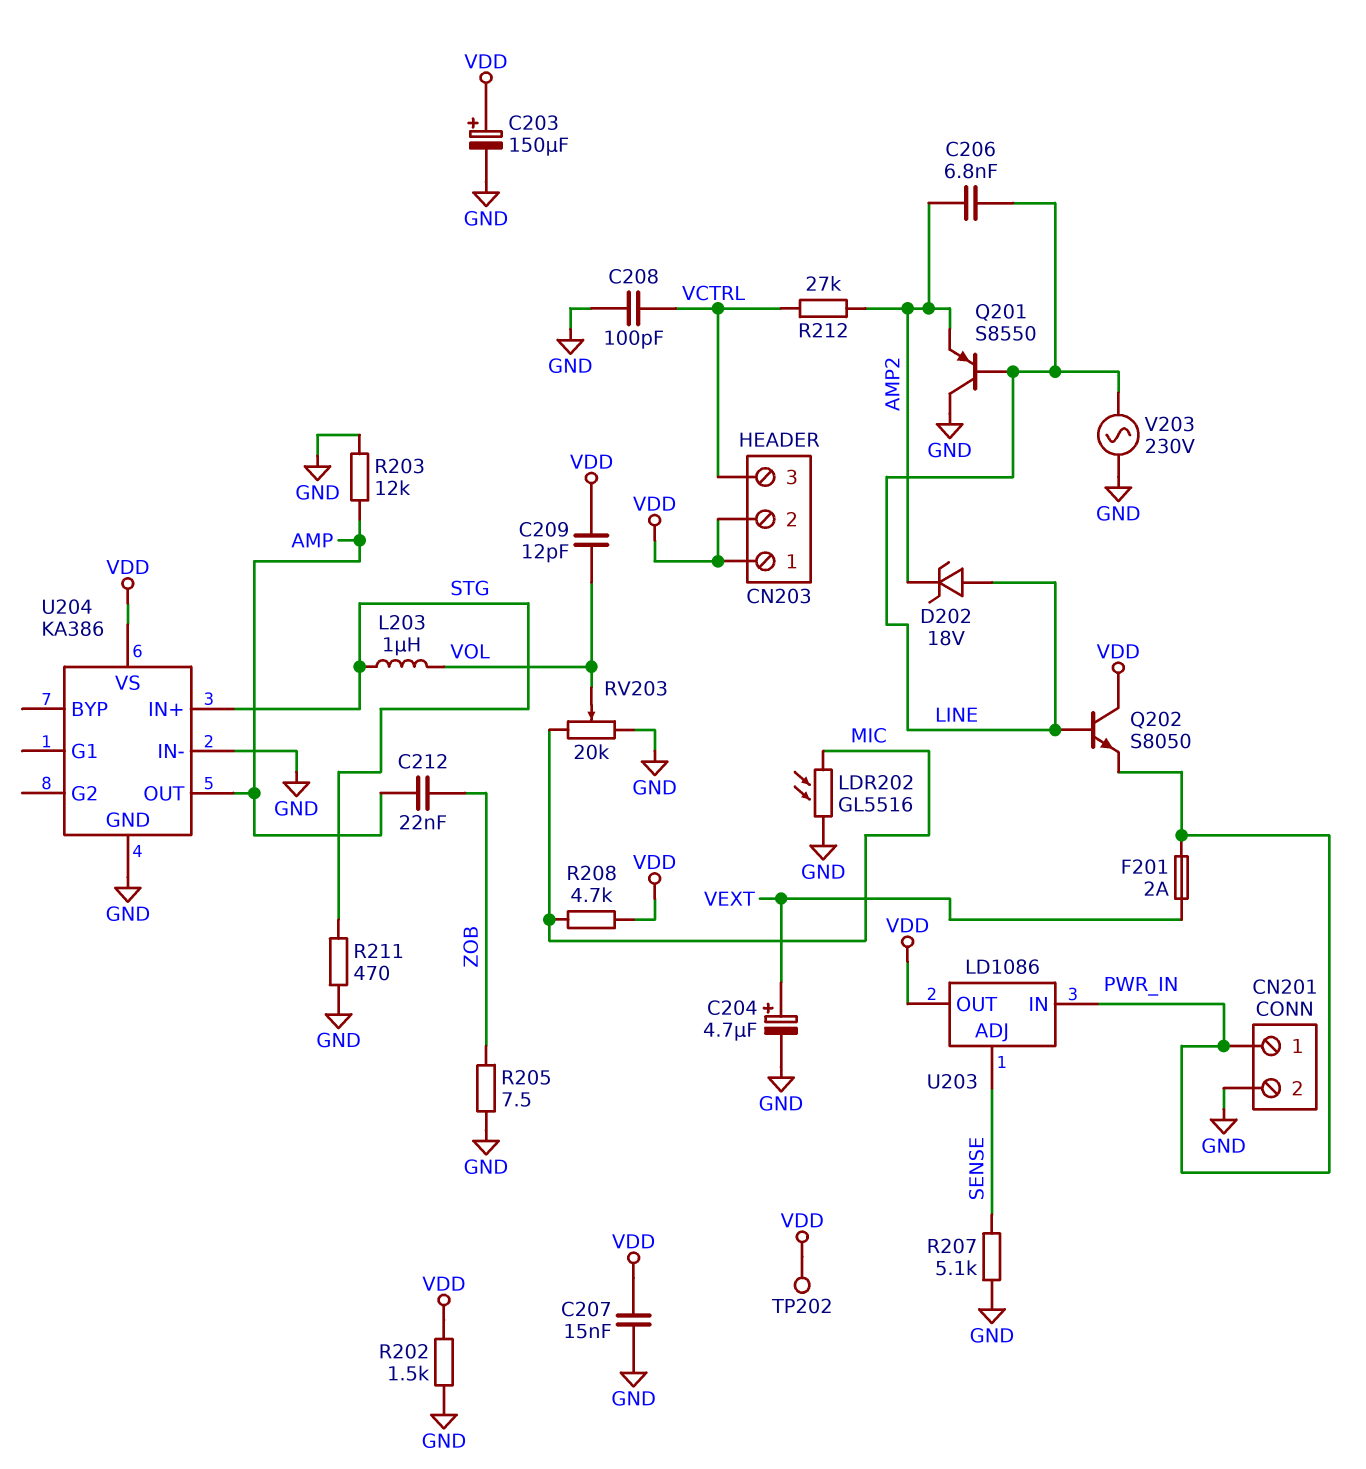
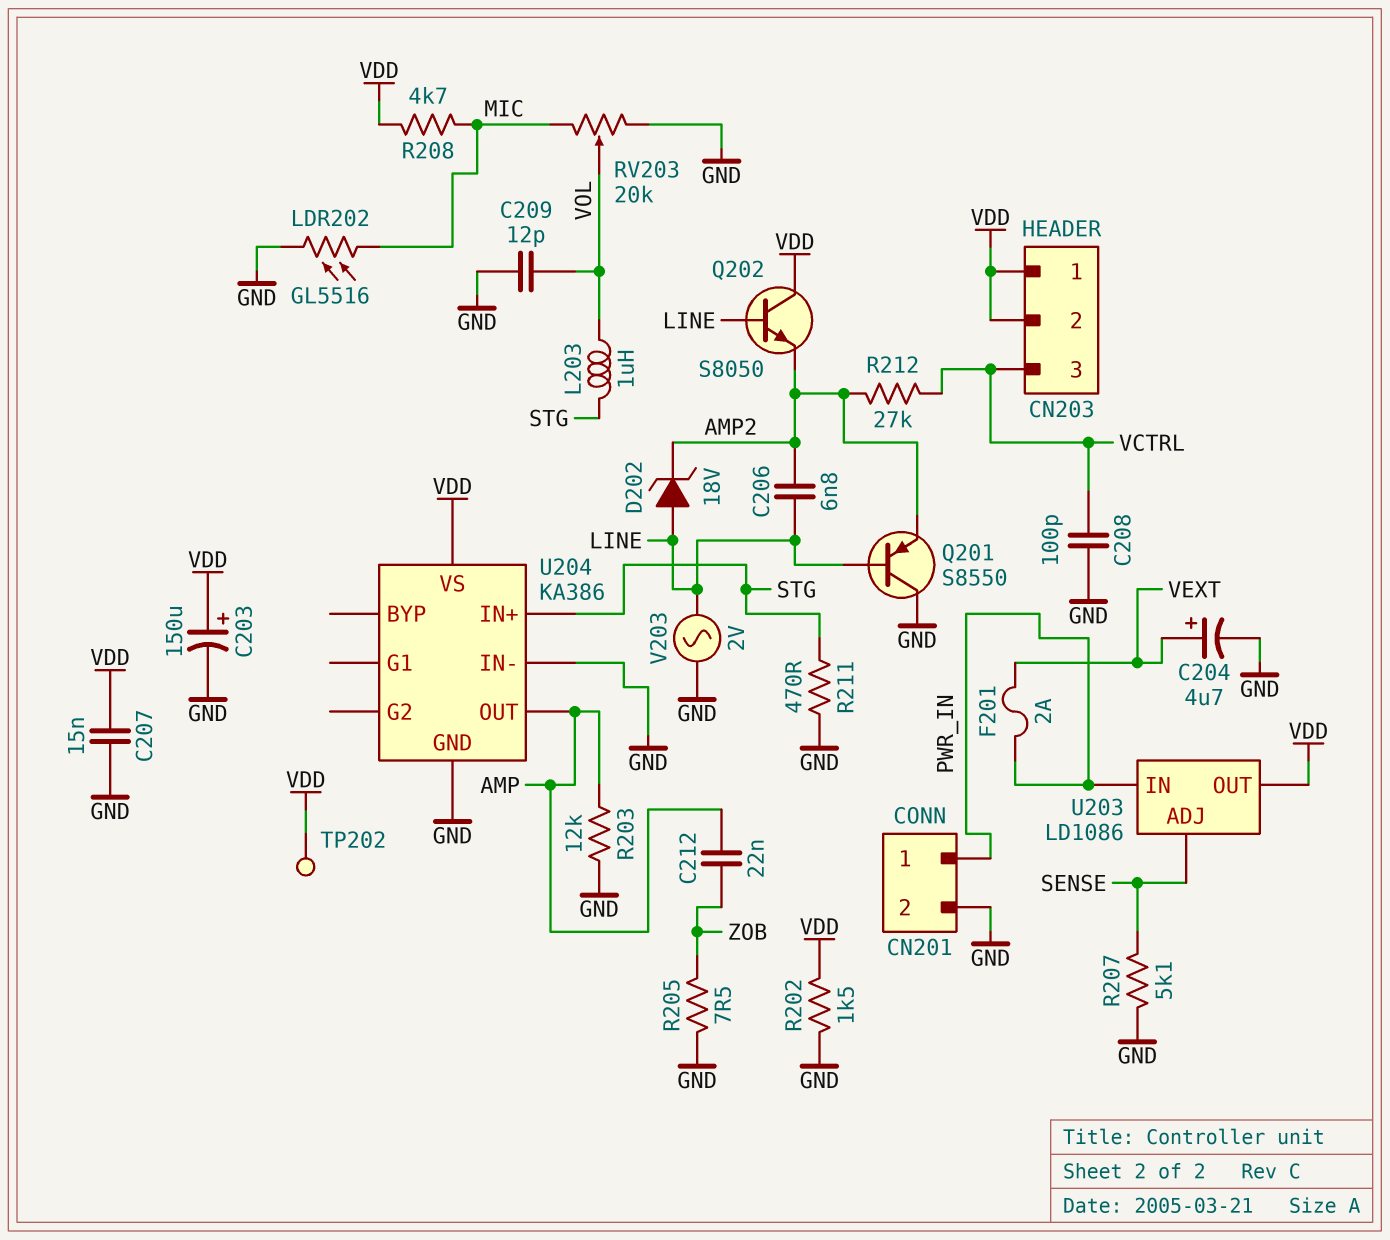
C209: 12pF (VDD, VOL) -> 12pF (GND, VOL)
Q202: NPN S8050 (B LINE, C VDD, E PWR_IN) -> NPN S8050 (B LINE, C VDD, E AMP2)
V203: AC 230V (GND, LINE) -> AC 2V (GND, LINE)

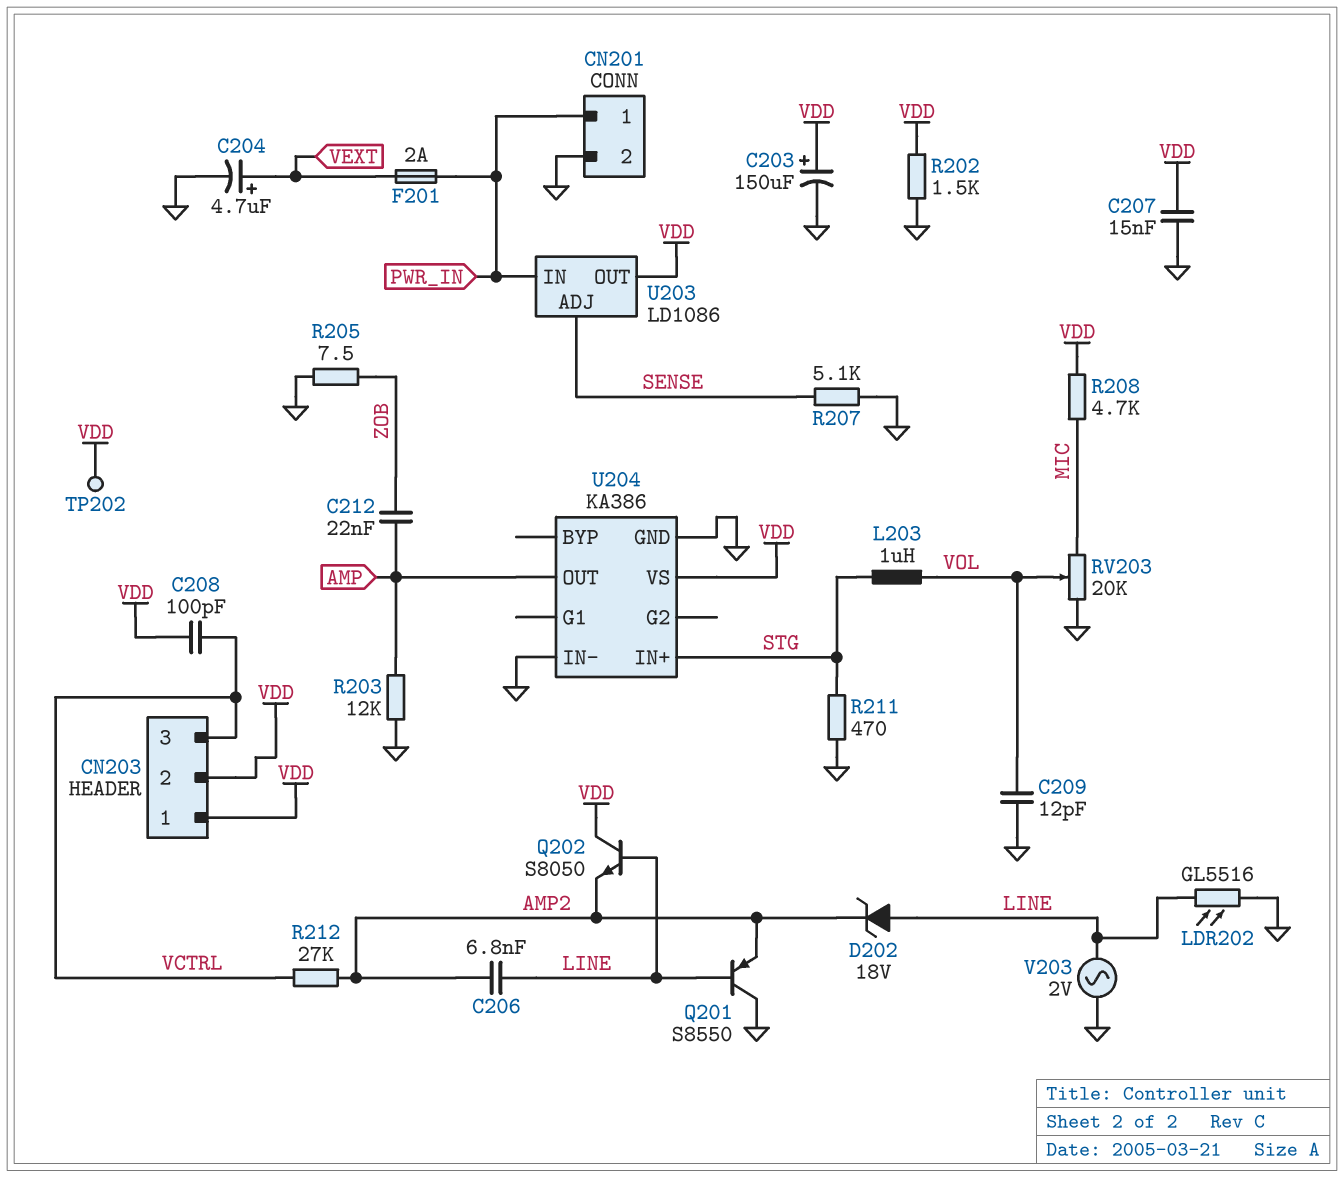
C208: 100pF (GND, VCTRL) -> 100pF (VCTRL, VDD)
LDR202: GL5516 (GND, MIC) -> GL5516 (GND, LINE)

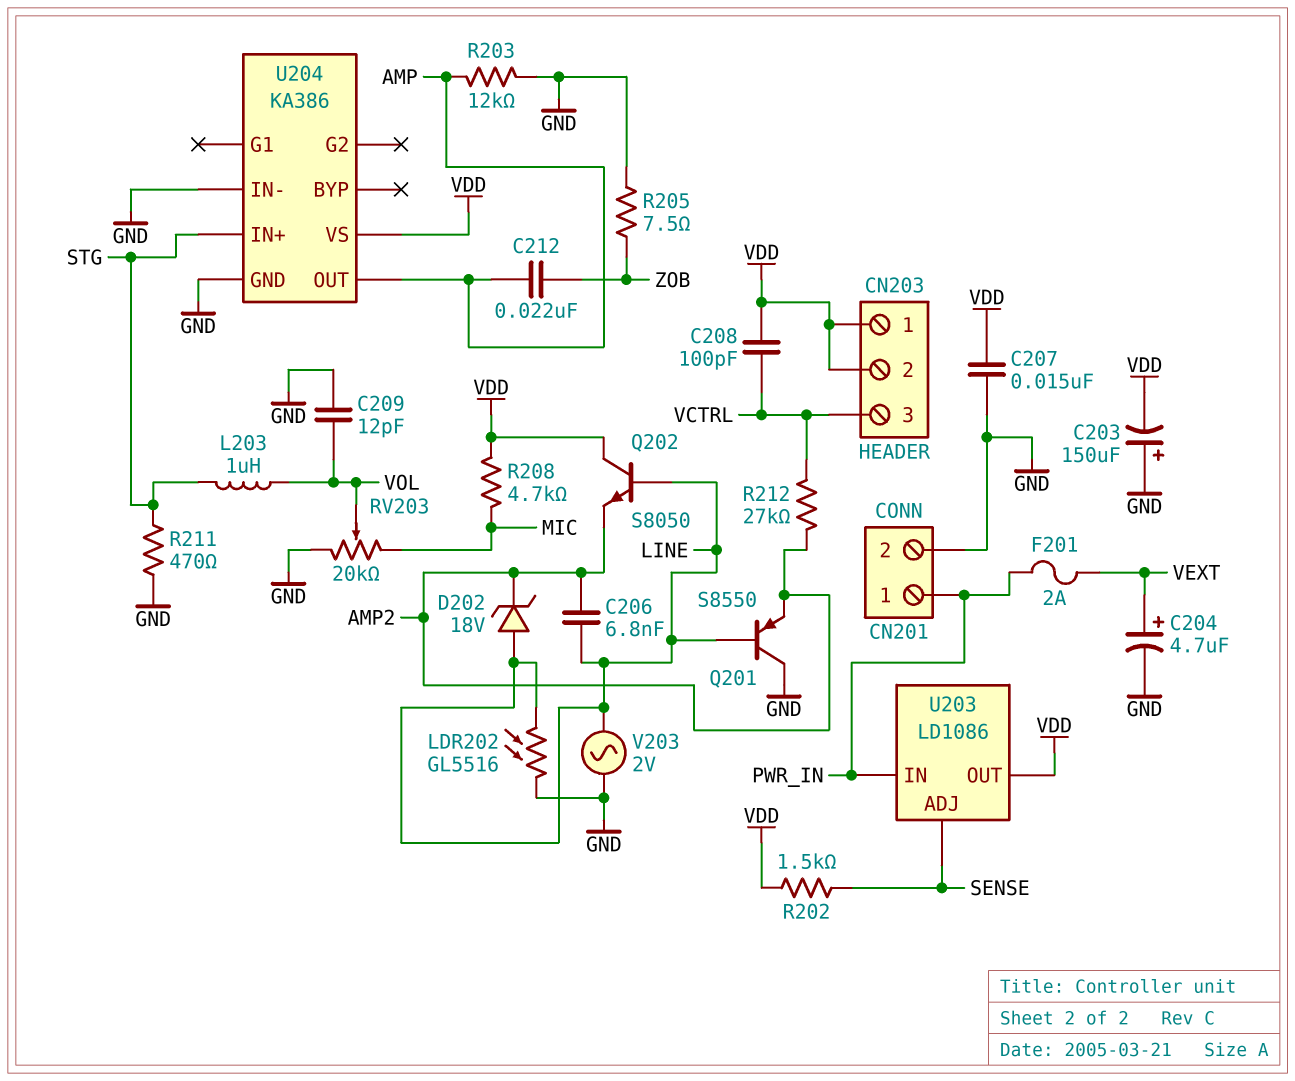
C203: 150uF (plus VDD, minus GND) -> 150uF (plus GND, minus VDD)
R202: 1.5k (GND, VDD) -> 1.5k (SENSE, VDD)
R207: 5.1k (GND, SENSE) -> none
TP202: test point (VDD) -> none

